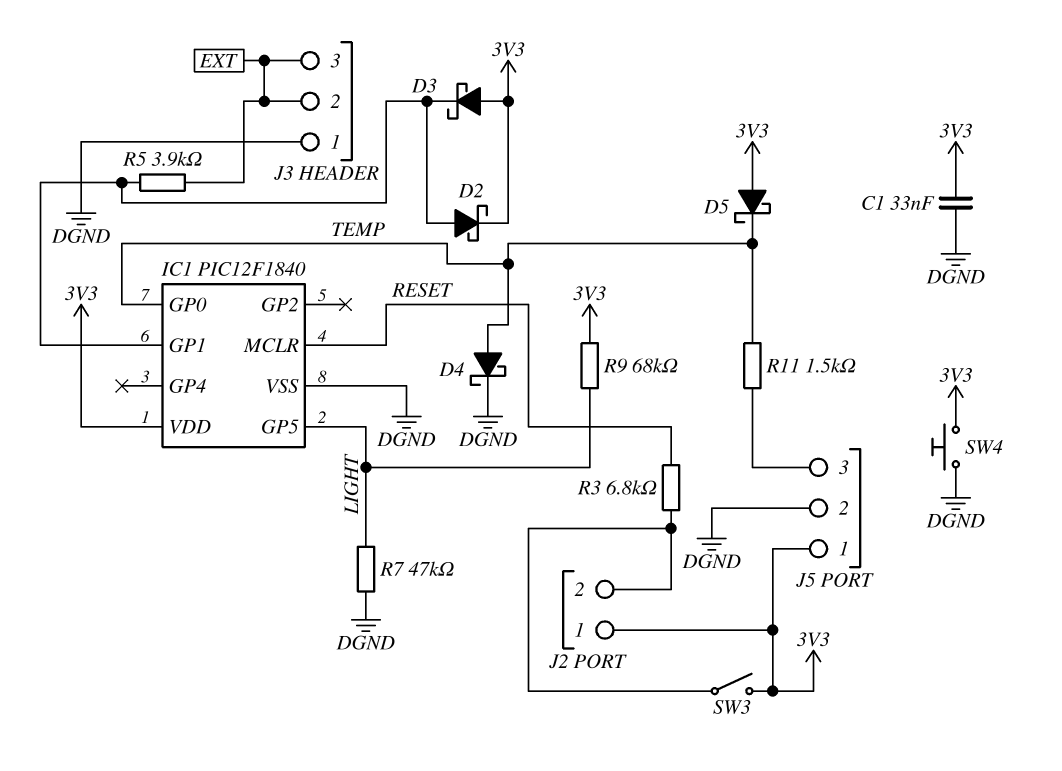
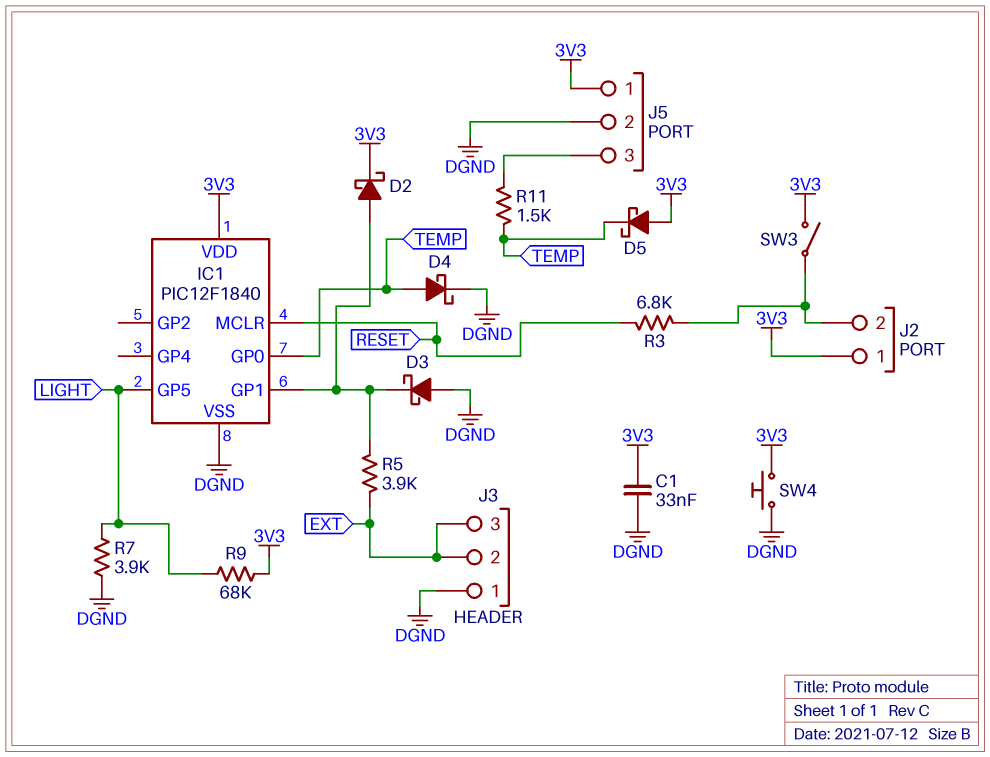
D3: schottky (A 3V3, K IC1/GP1) -> schottky (A DGND, K IC1/GP1)
R7: 47k (DGND, LIGHT) -> 3.9k (DGND, LIGHT)

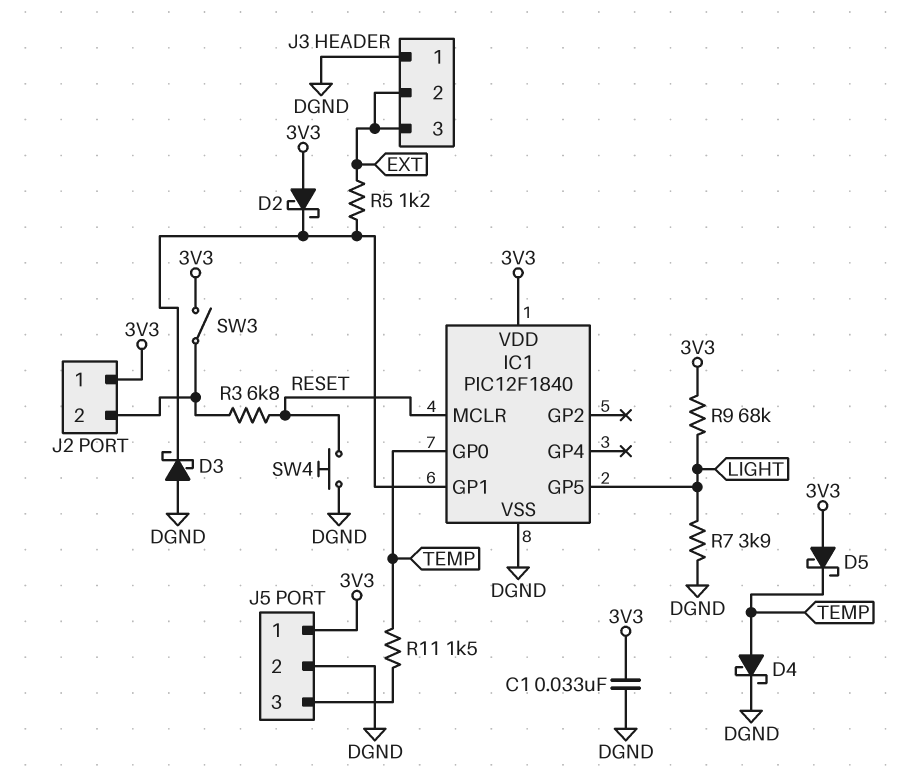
D2: schottky (A IC1/GP1, K 3V3) -> schottky (A 3V3, K IC1/GP1)
R5: 3.9k (EXT, IC1/GP1) -> 1.2k (EXT, IC1/GP1)
SW4: button (3V3, DGND) -> button (DGND, RESET)

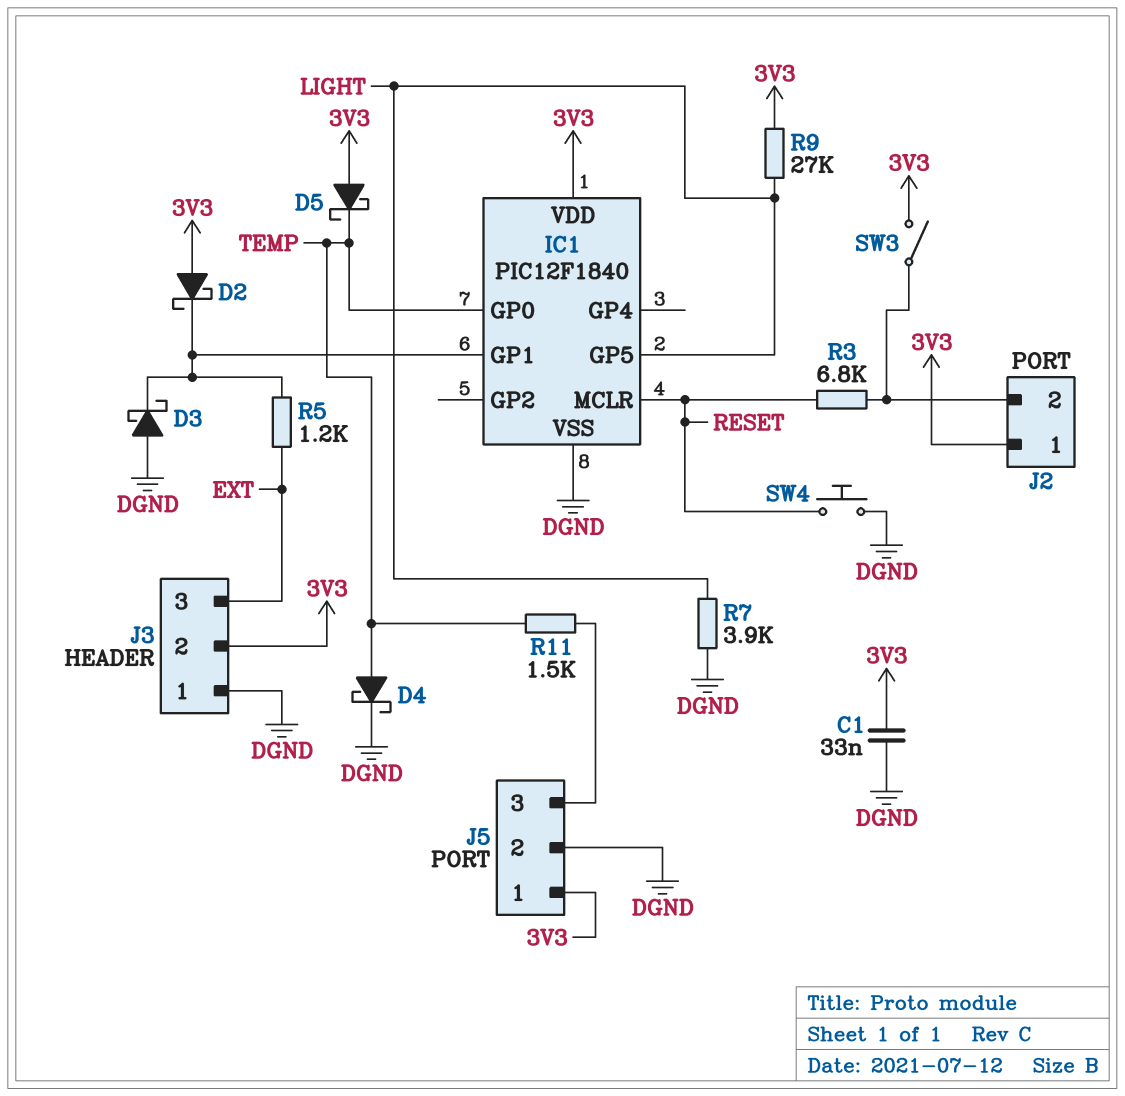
J3 pin 2: EXT -> 3V3
R9: 68k (3V3, LIGHT) -> 27k (3V3, LIGHT)

